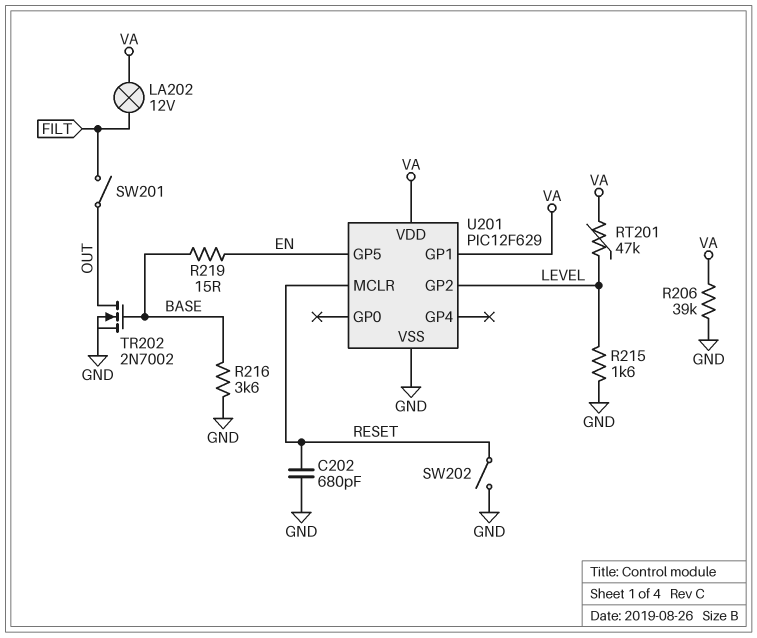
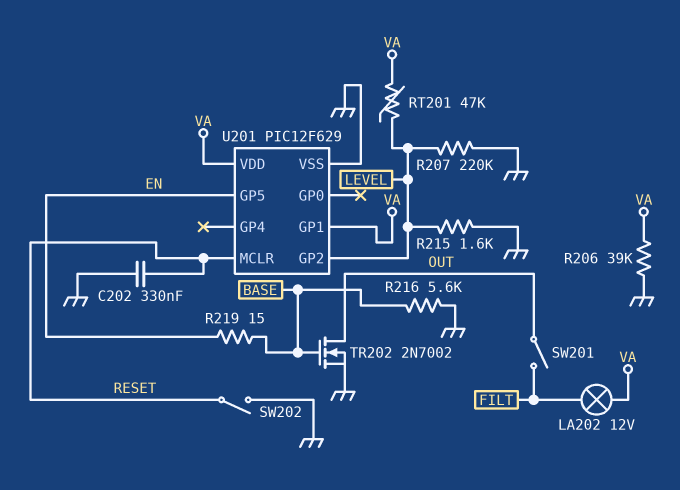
C202: 680pF (GND, RESET) -> 330nF (GND, RESET)
R207: none -> 220k (GND, LEVEL)
R216: 3.6k (BASE, GND) -> 5.6k (BASE, GND)

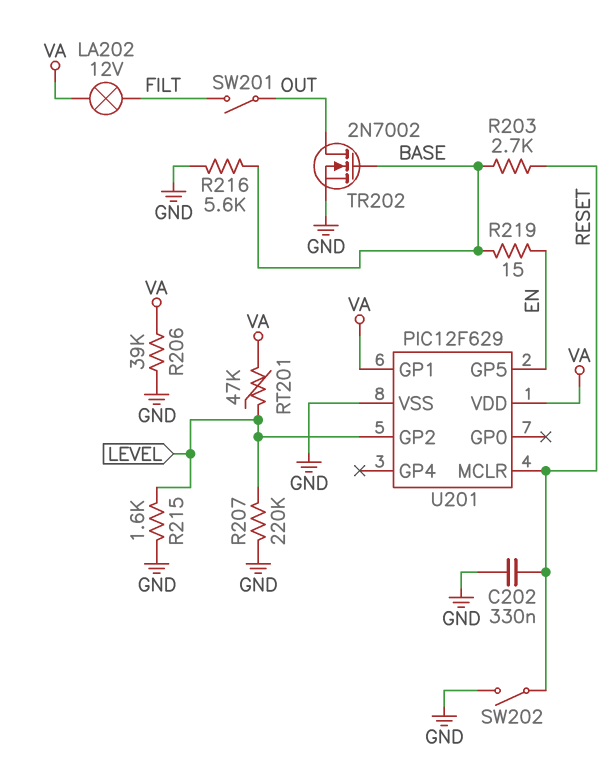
R203: none -> 2.7k (BASE, RESET)

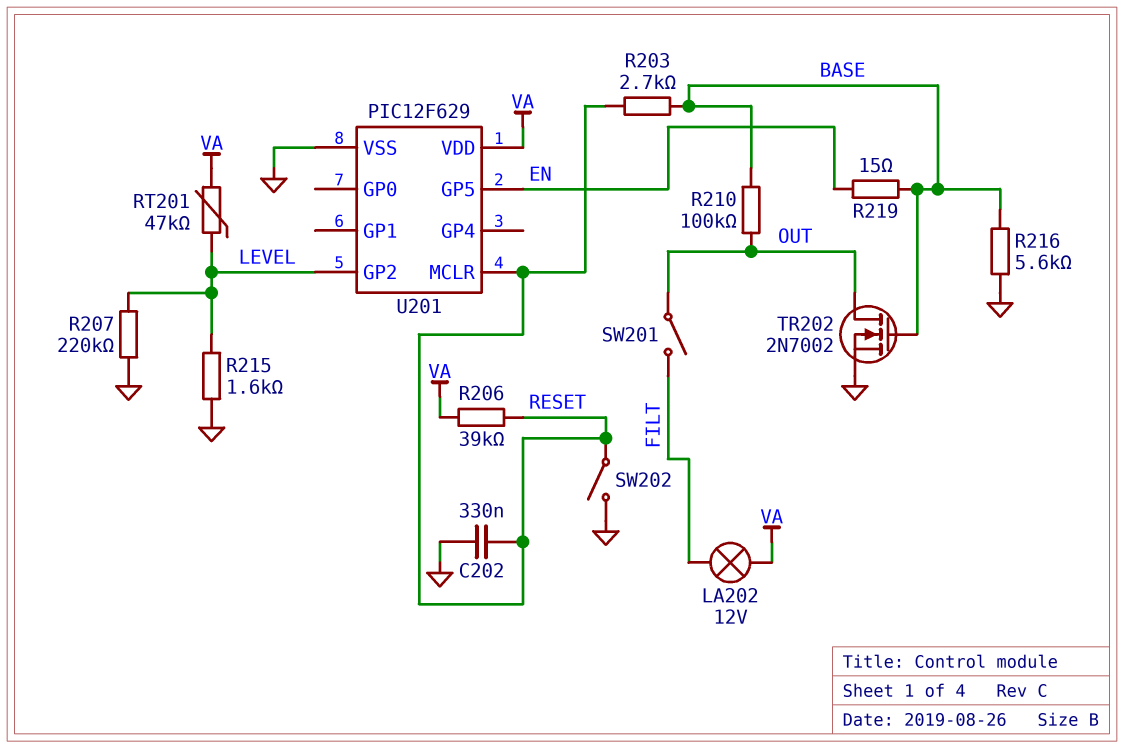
R206: 39k (GND, VA) -> 39k (RESET, VA)
R210: none -> 100k (BASE, OUT)
U201 pin GP1: VA -> none

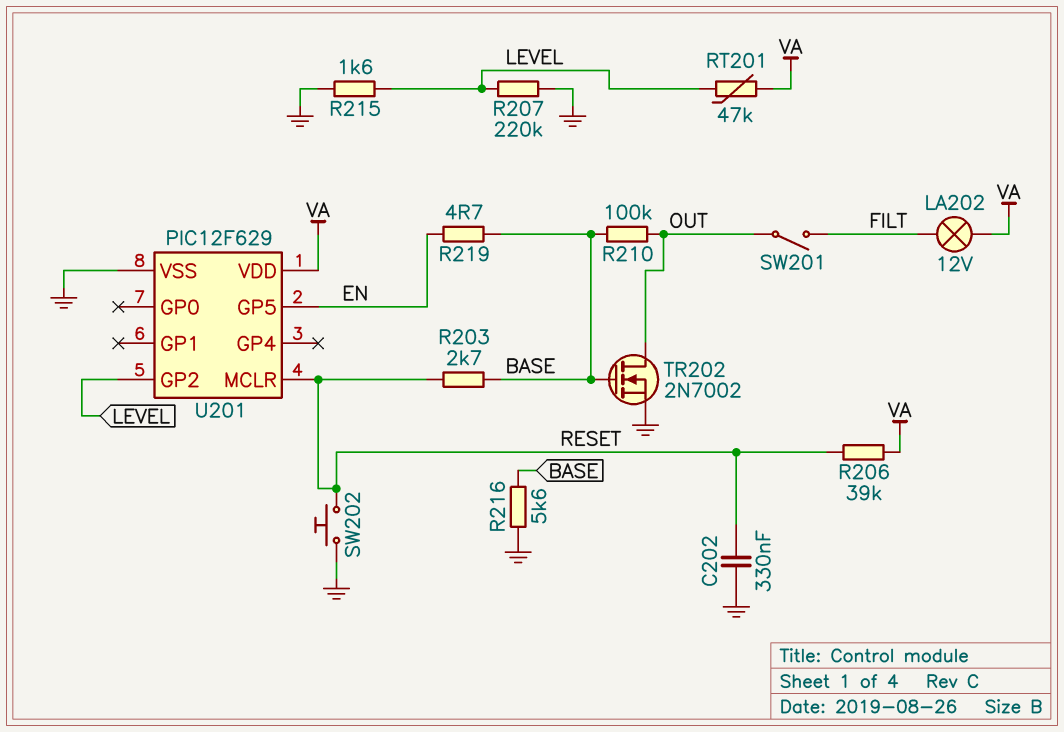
R219: 15 (BASE, EN) -> 4.7 (BASE, EN)
SW202: switch (GND, RESET) -> button (GND, RESET)

